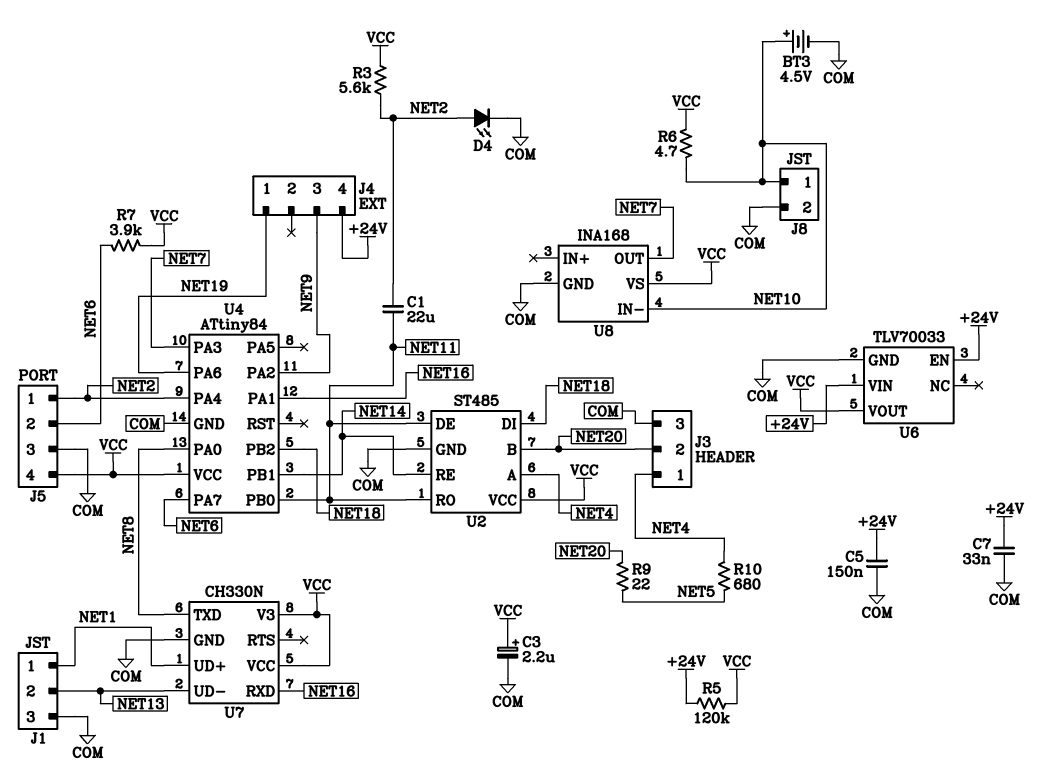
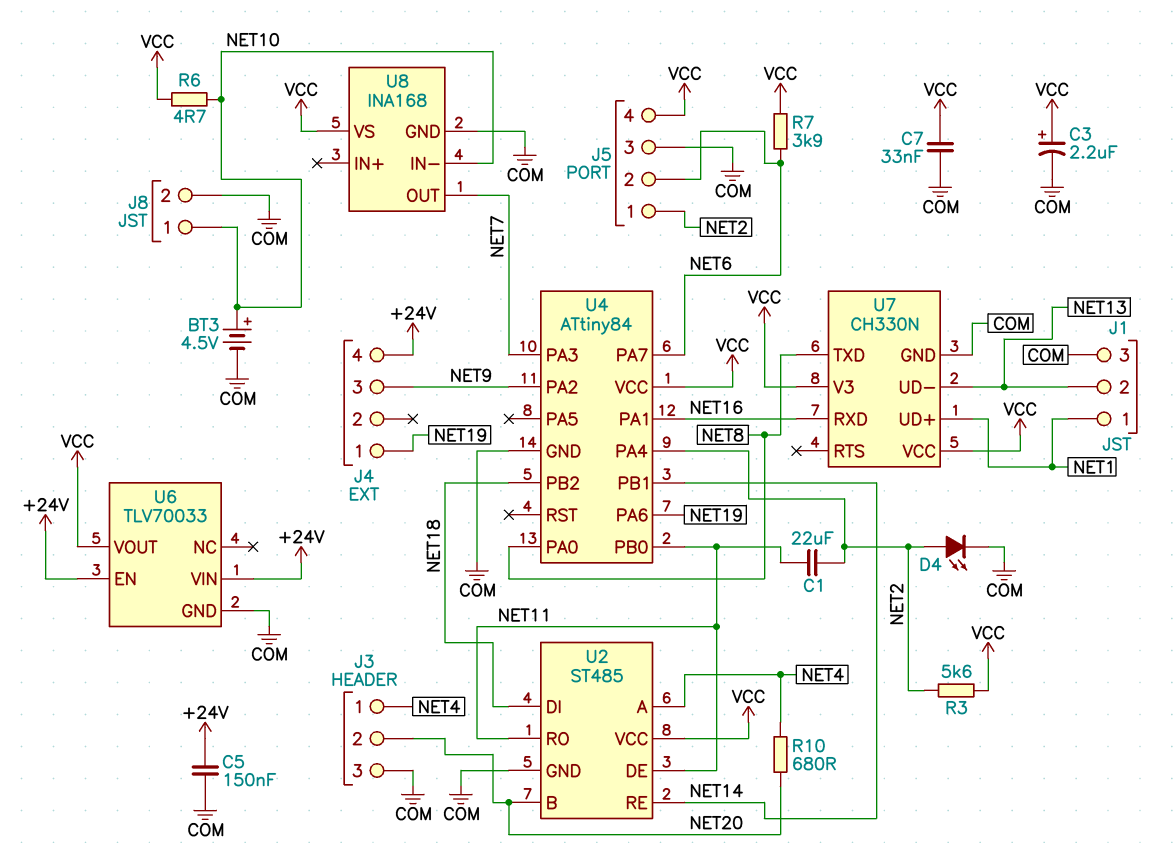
C7: 33nF (+24V, COM) -> 33nF (COM, VCC)
R5: 120k (+24V, VCC) -> none
R9: 22 (NET5, NET20) -> none
R10: 680 (NET4, NET5) -> 680 (NET4, NET20)

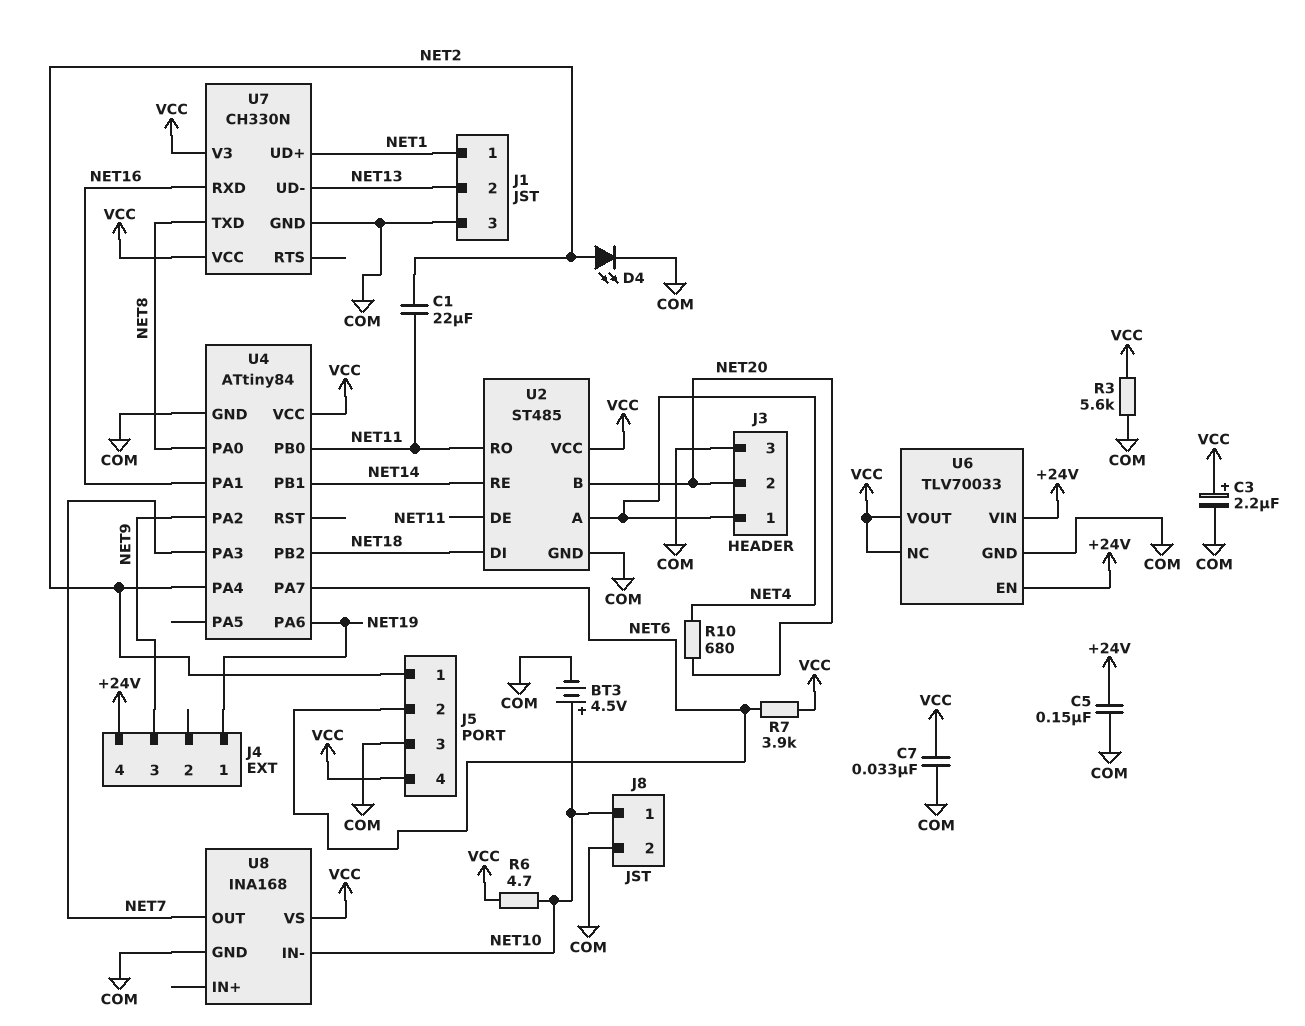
R3: 5.6k (NET2, VCC) -> 5.6k (COM, VCC)
U6 pin NC: none -> VCC

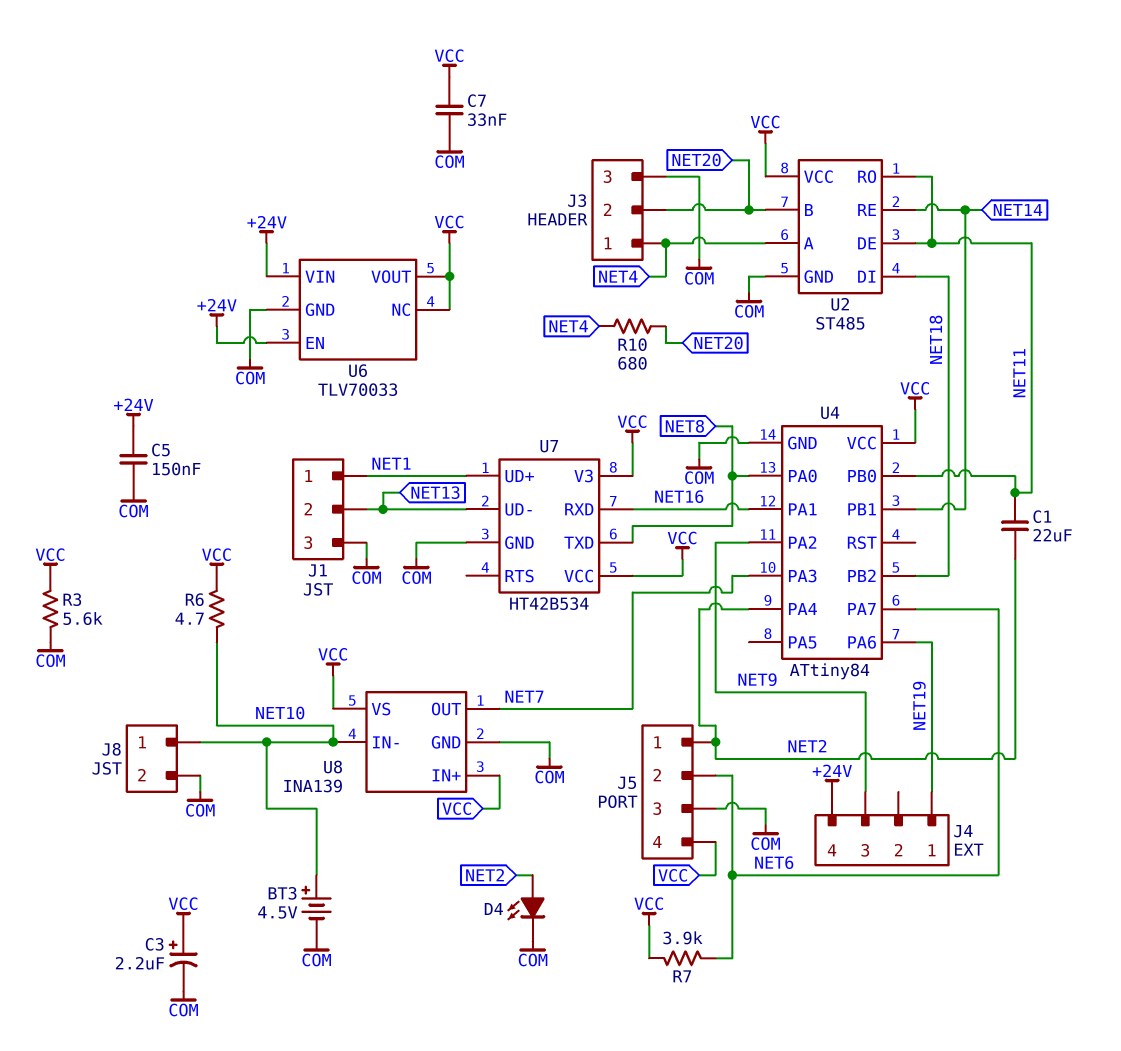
U7: CH330N -> HT42B534
U8: INA168 -> INA139
U8 pin IN+: none -> VCC

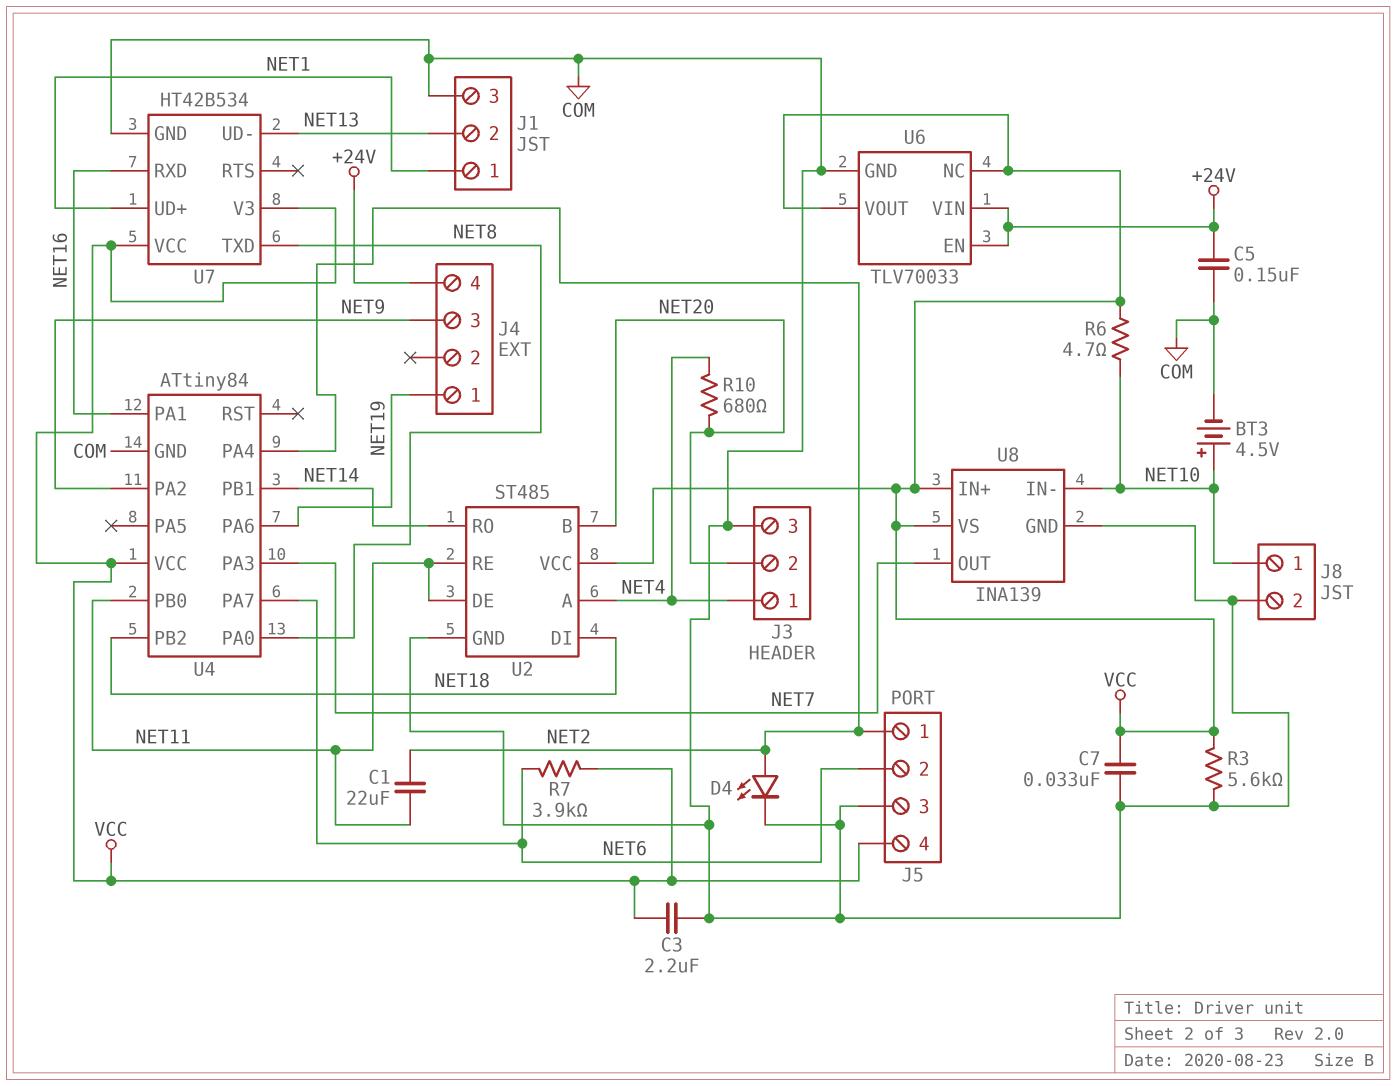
C3: 2.2uF (plus VCC, minus COM) -> 2.2uF (COM, VCC)
U2 pin RE: NET14 -> NET11
U2 pin RO: NET11 -> NET14

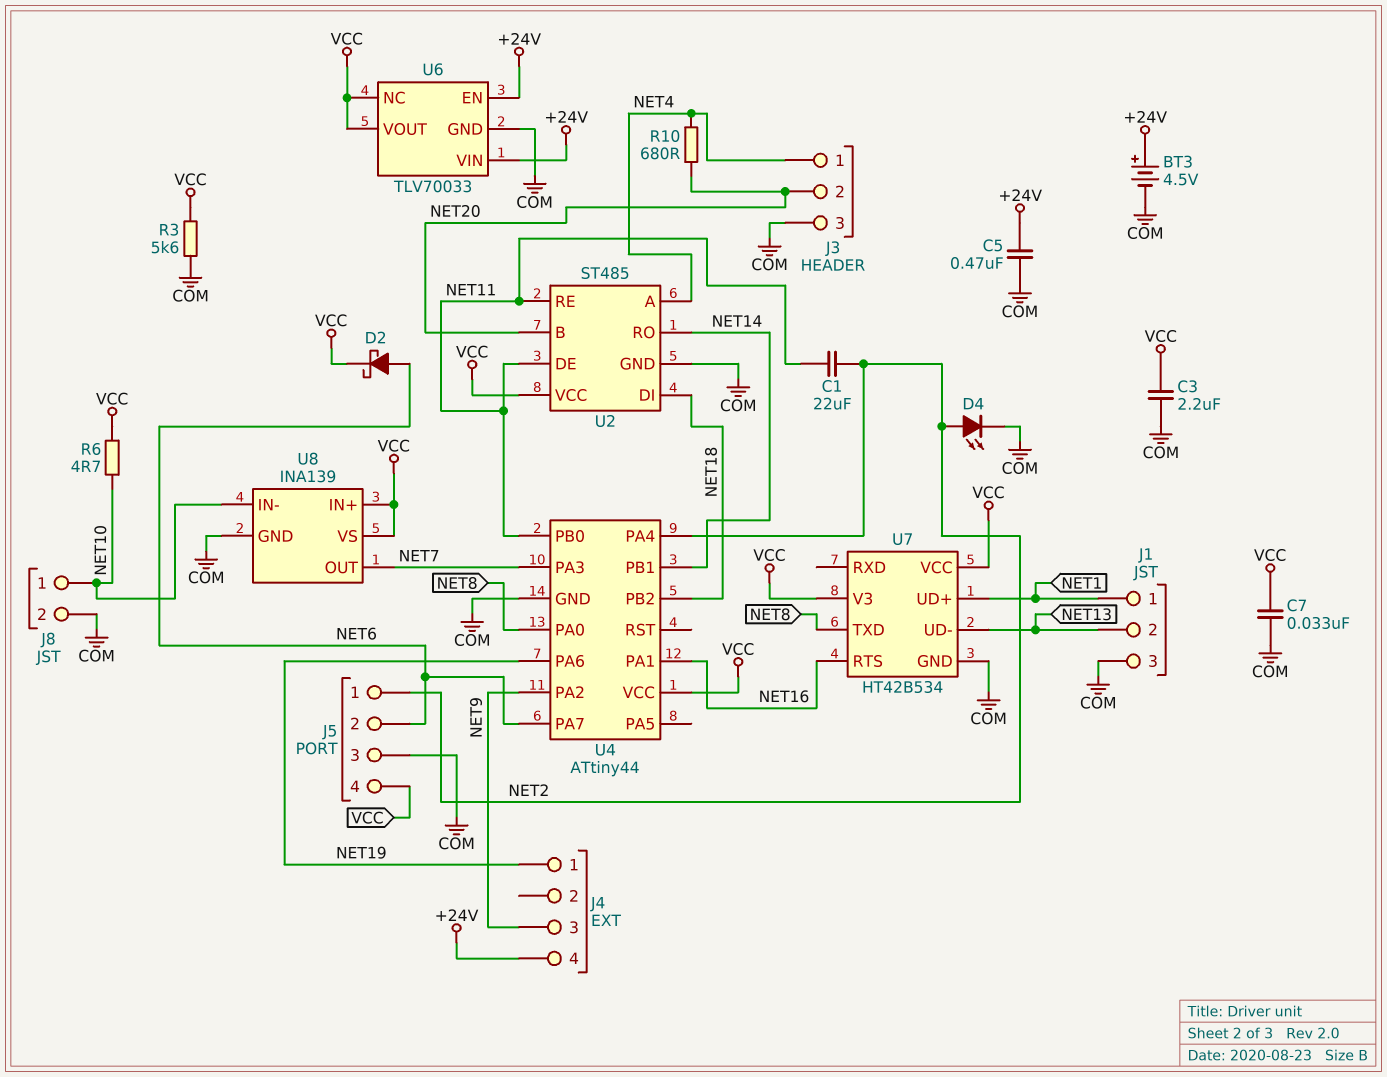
BT3: 4.5V (plus NET10, minus COM) -> 4.5V (plus +24V, minus COM)
C5: 150nF (+24V, COM) -> 470nF (+24V, COM)
D2: none -> schottky (A NET6, K VCC)
R7: 3.9k (NET6, VCC) -> none
U4: ATtiny84 -> ATtiny44
U7 pin RTS: none -> NET16
U7 pin RXD: NET16 -> none

